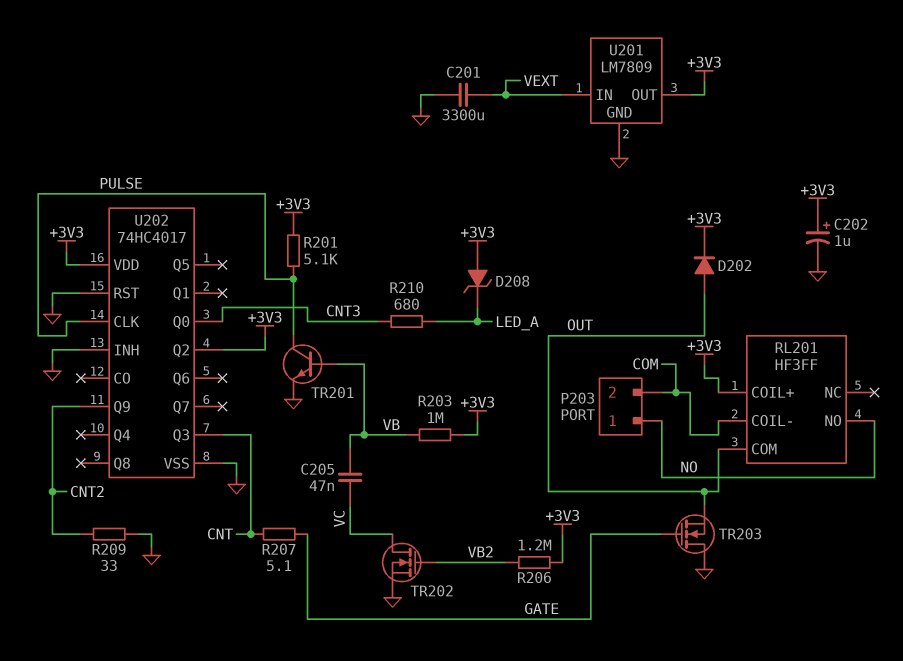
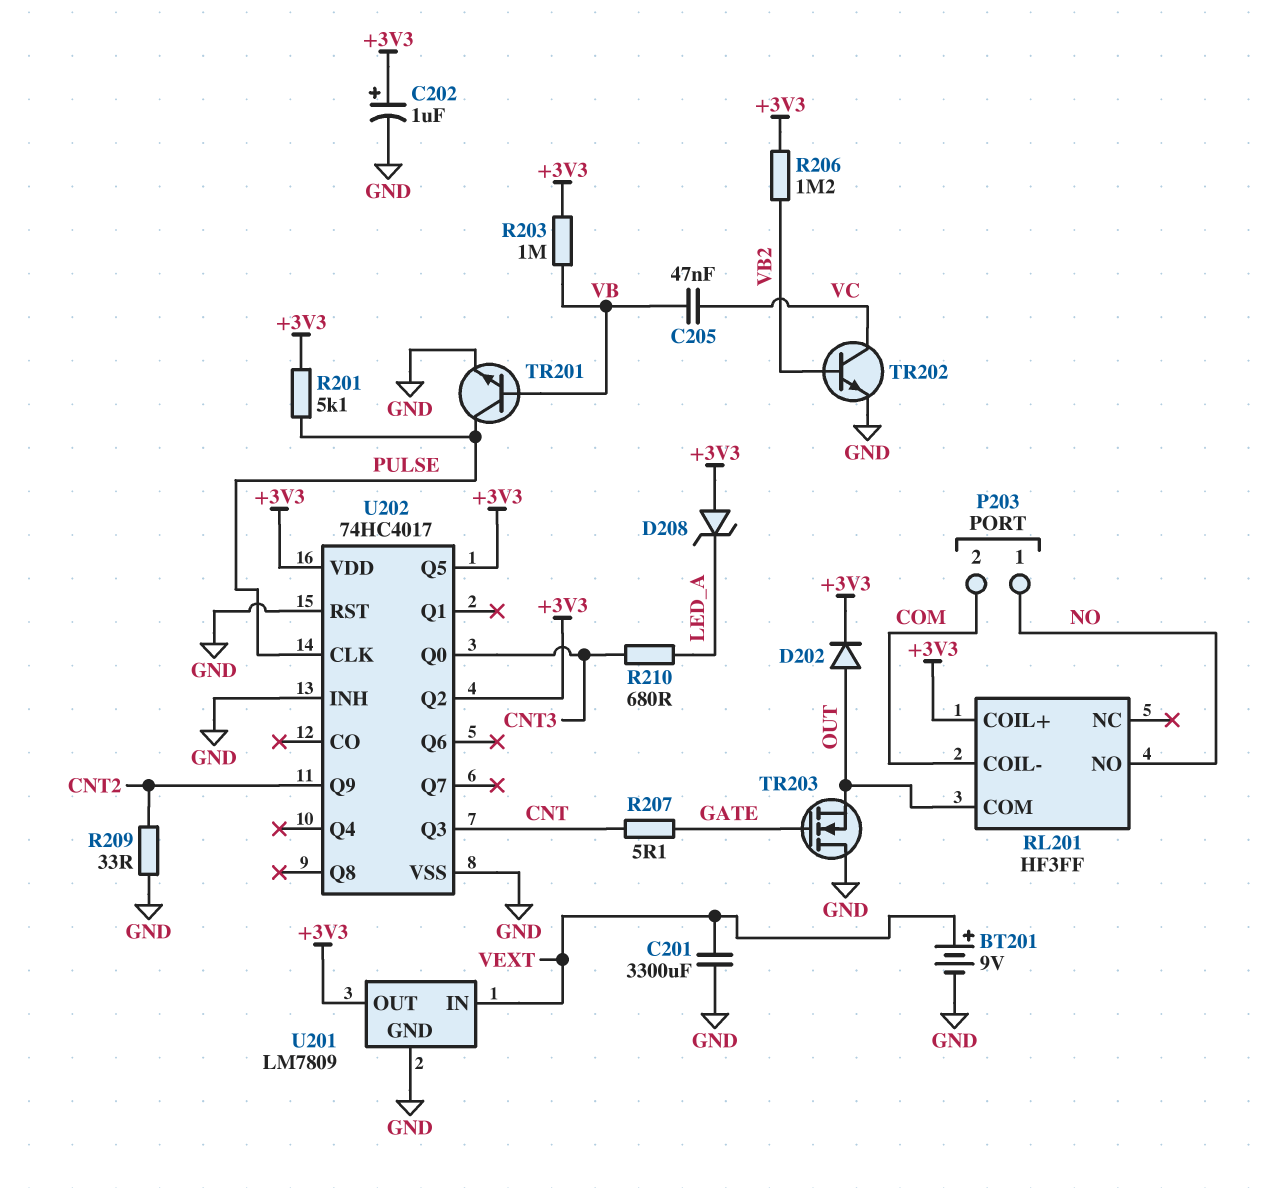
BT201: none -> 9V (plus VEXT, minus GND)
TR202: NMOS (G VB2, D VC, S GND) -> NPN (B VB2, C VC, E GND)
U202 pin Q5: none -> +3V3

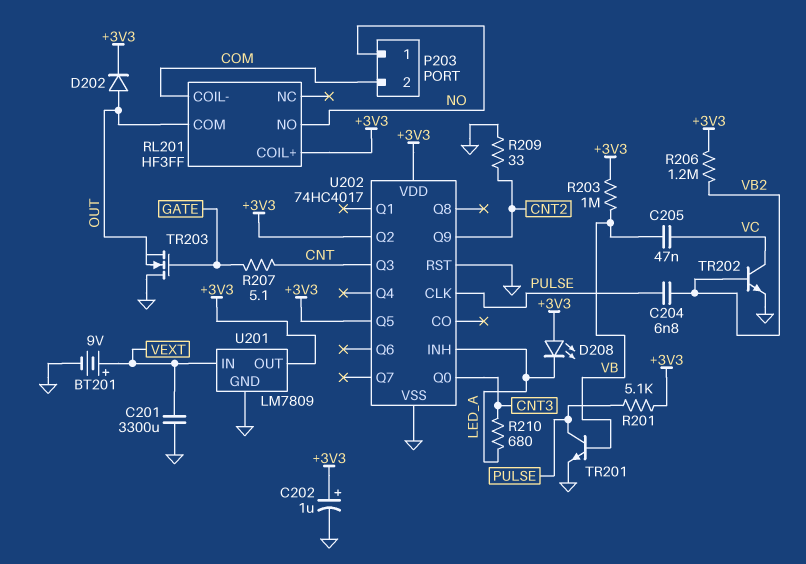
C204: none -> 6.8nF (PULSE, VB2)
D208: zener (A +3V3, K LED_A) -> LED (A +3V3, K LED_A)
U202 pin INH: GND -> LED_A

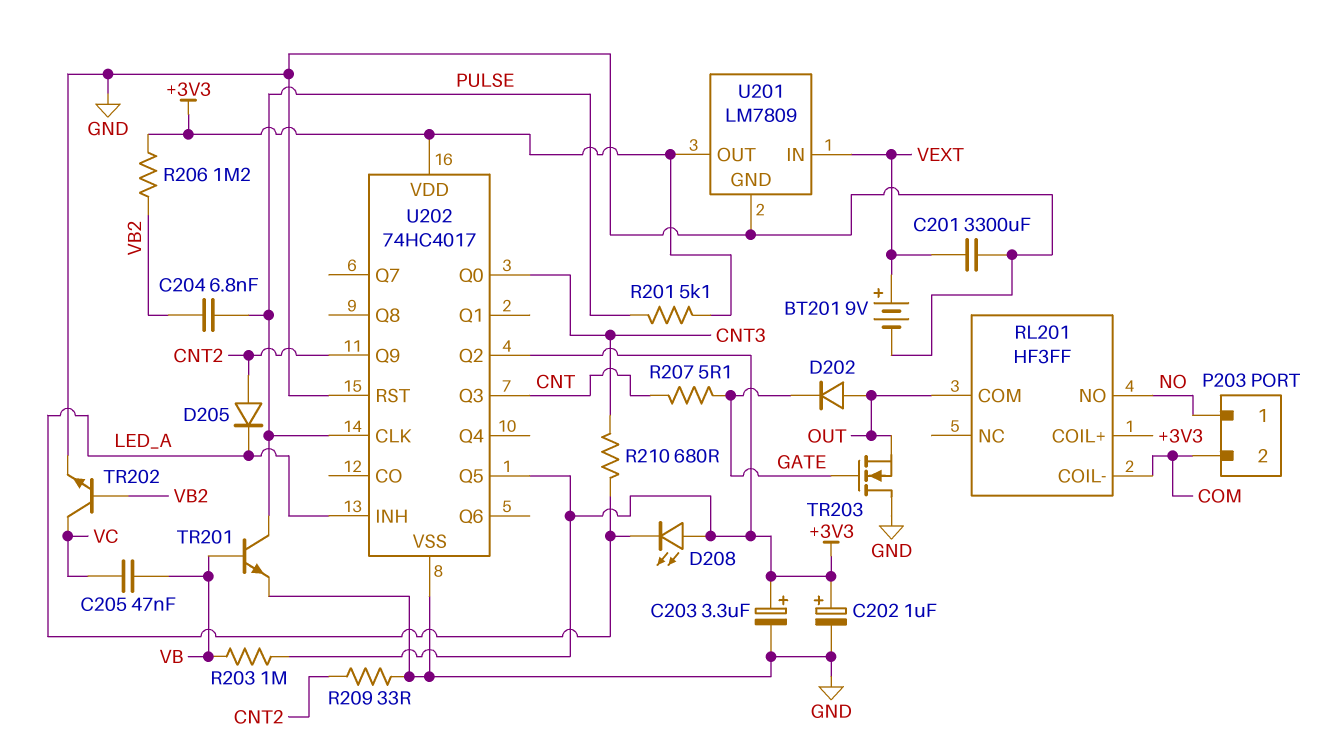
C203: none -> 3.3uF (plus +3V3, minus GND)
D202: diode (A OUT, K +3V3) -> diode (A OUT, K GATE)
D205: none -> diode (A CNT2, K LED_A)

